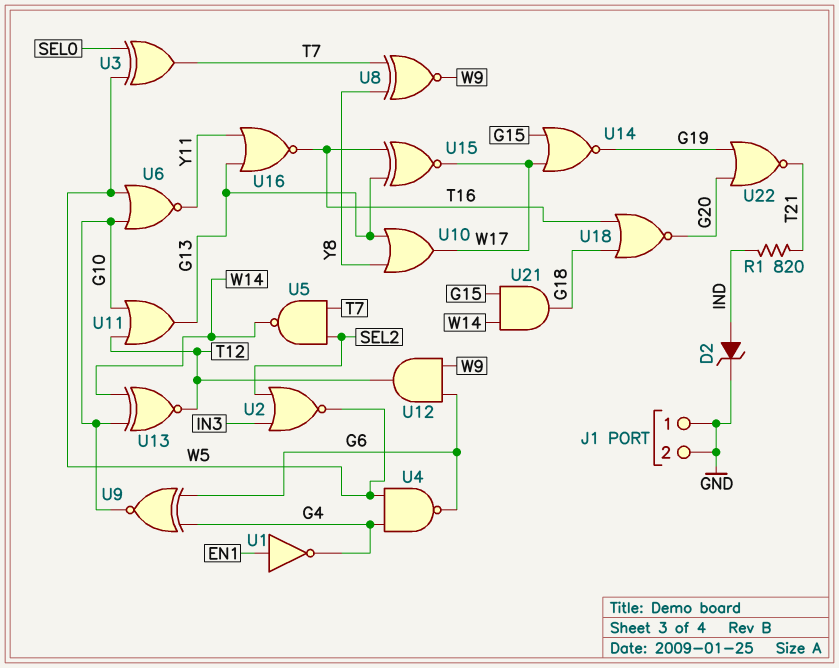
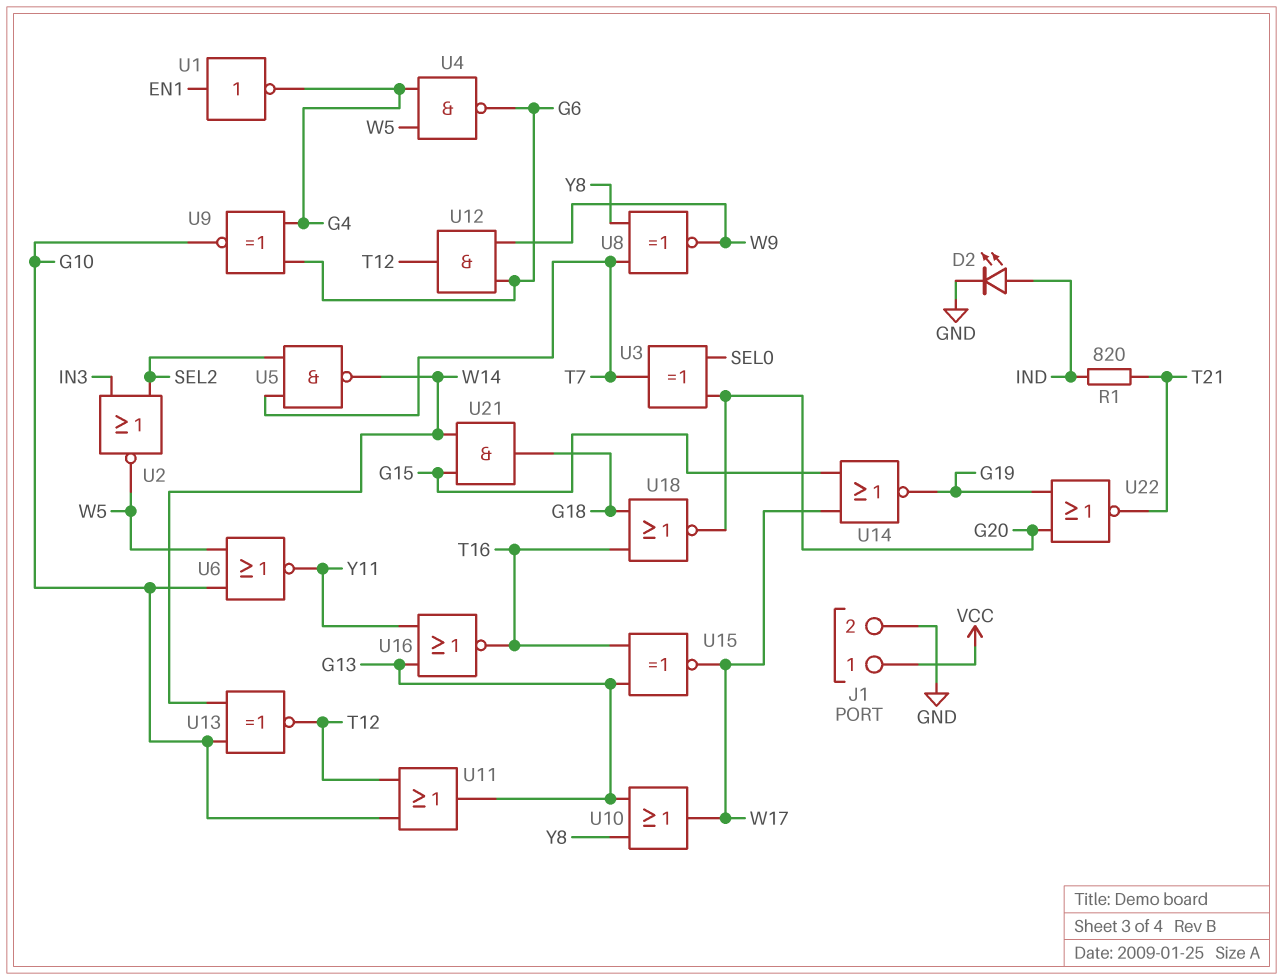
D2: zener (A IND, K GND) -> LED (A IND, K GND)
J1 pin 1: GND -> VCC
U3: XOR (in SEL0, in W5, out T7) -> XOR (in G20, in SEL0, out T7)

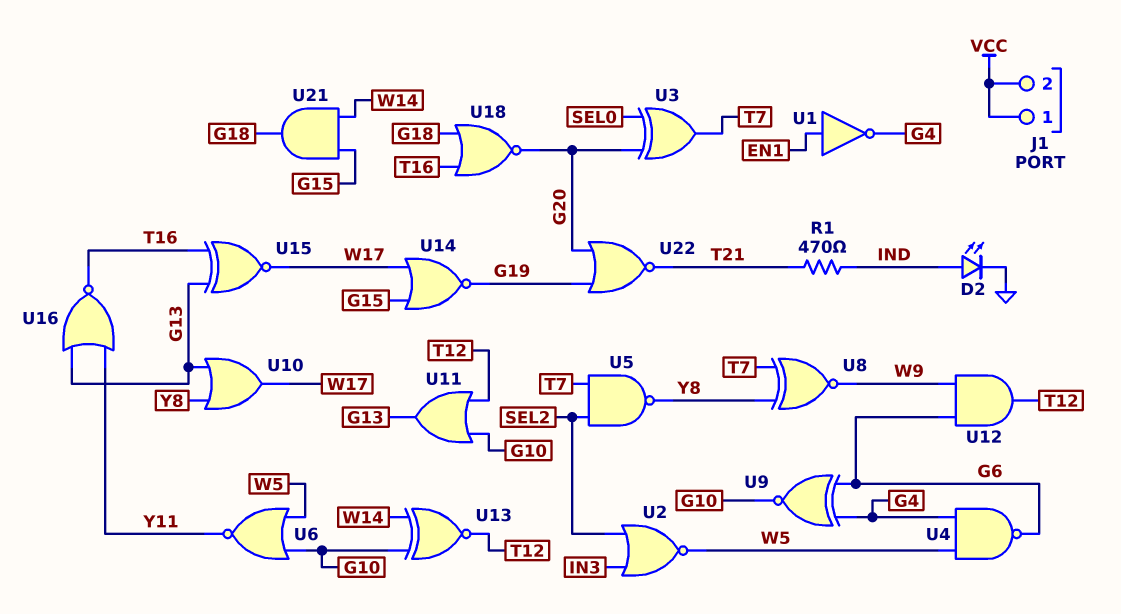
J1 pin 2: GND -> VCC
R1: 820 (IND, T21) -> 470 (IND, T21)
U5: NAND (in SEL2, in T7, out W14) -> NAND (in SEL2, in T7, out Y8)

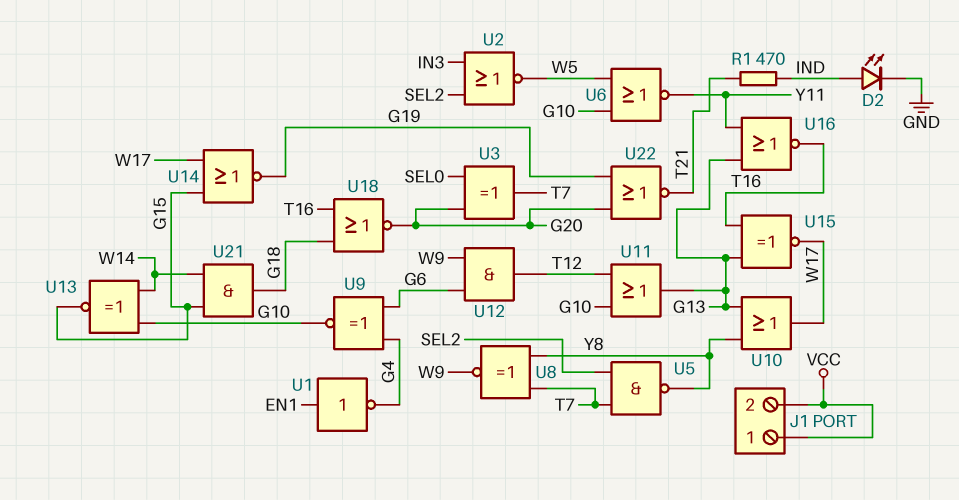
U4: NAND (in G4, in W5, out G6) -> none
U13: XNOR (in G10, in W14, out T12) -> XNOR (in G10, in W14, out G15)

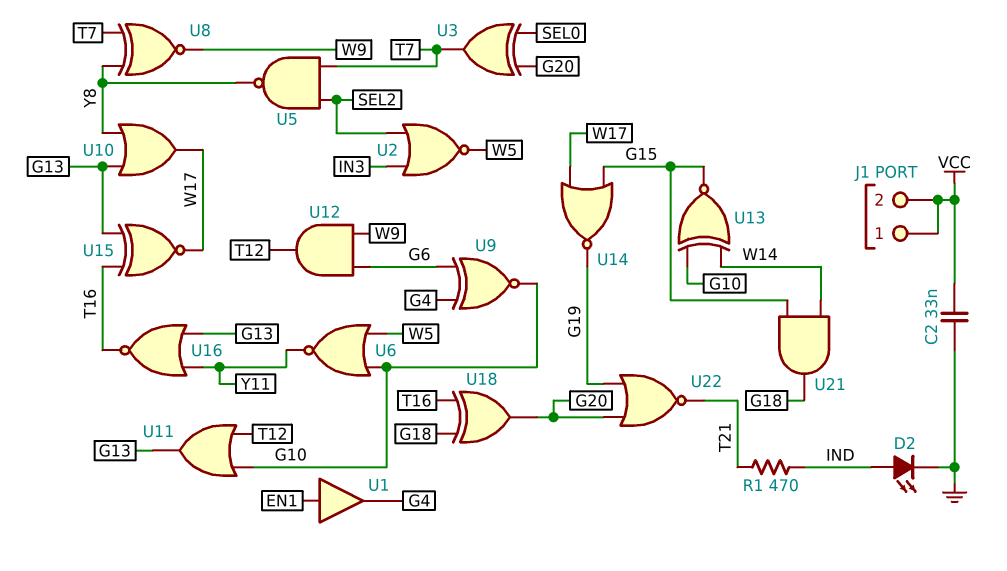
C2: none -> 33nF (GND, VCC)
U1: NOT (in EN1, out G4) -> buffer (in EN1, out G4)
U18: NOR (in G18, in T16, out G20) -> XOR (in G18, in T16, out G20)

